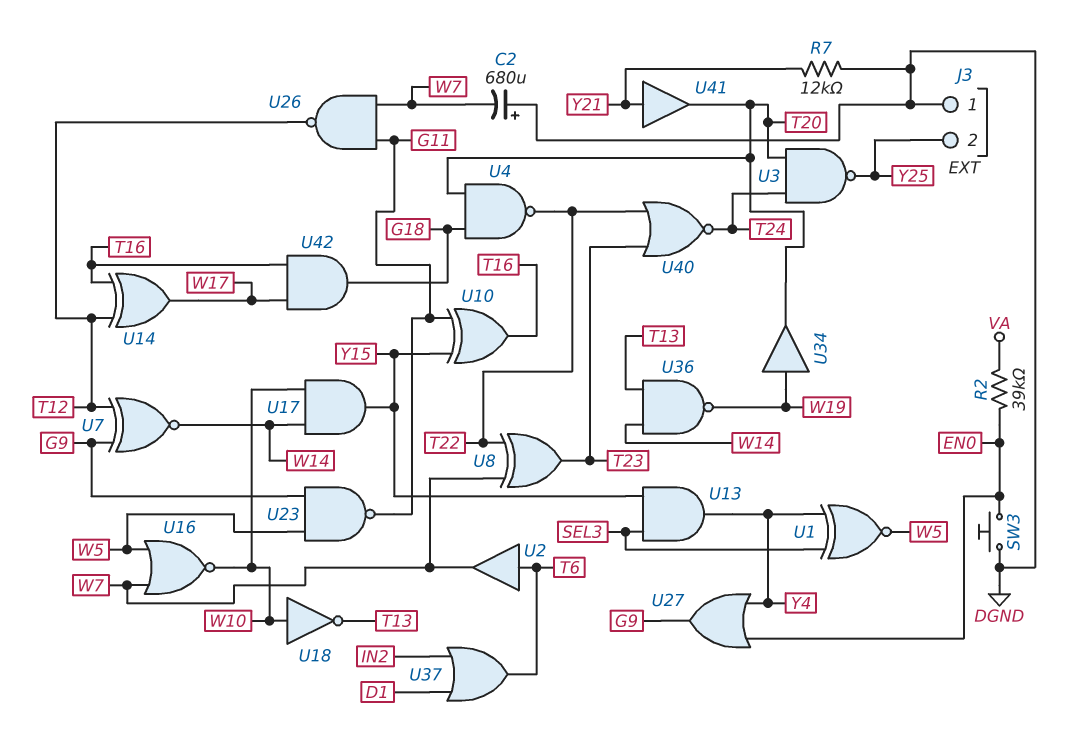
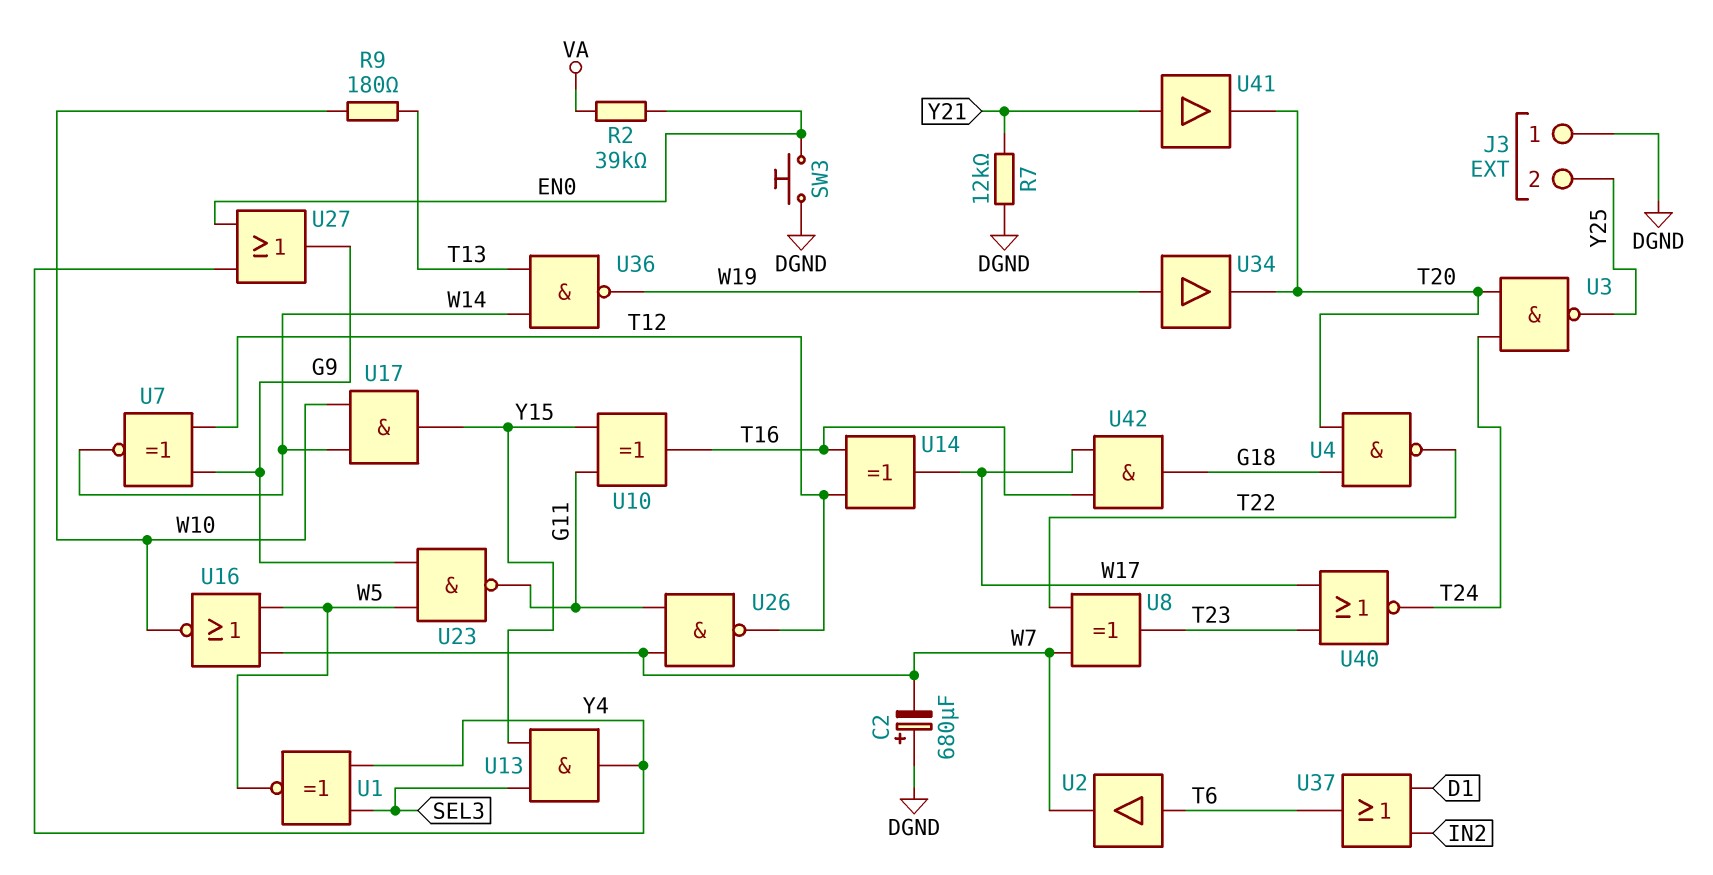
R9: none -> 180 (T13, W10)
U18: NOT (in W10, out T13) -> none
U40: NOR (in T22, in T23, out T24) -> NOR (in T23, in W17, out T24)

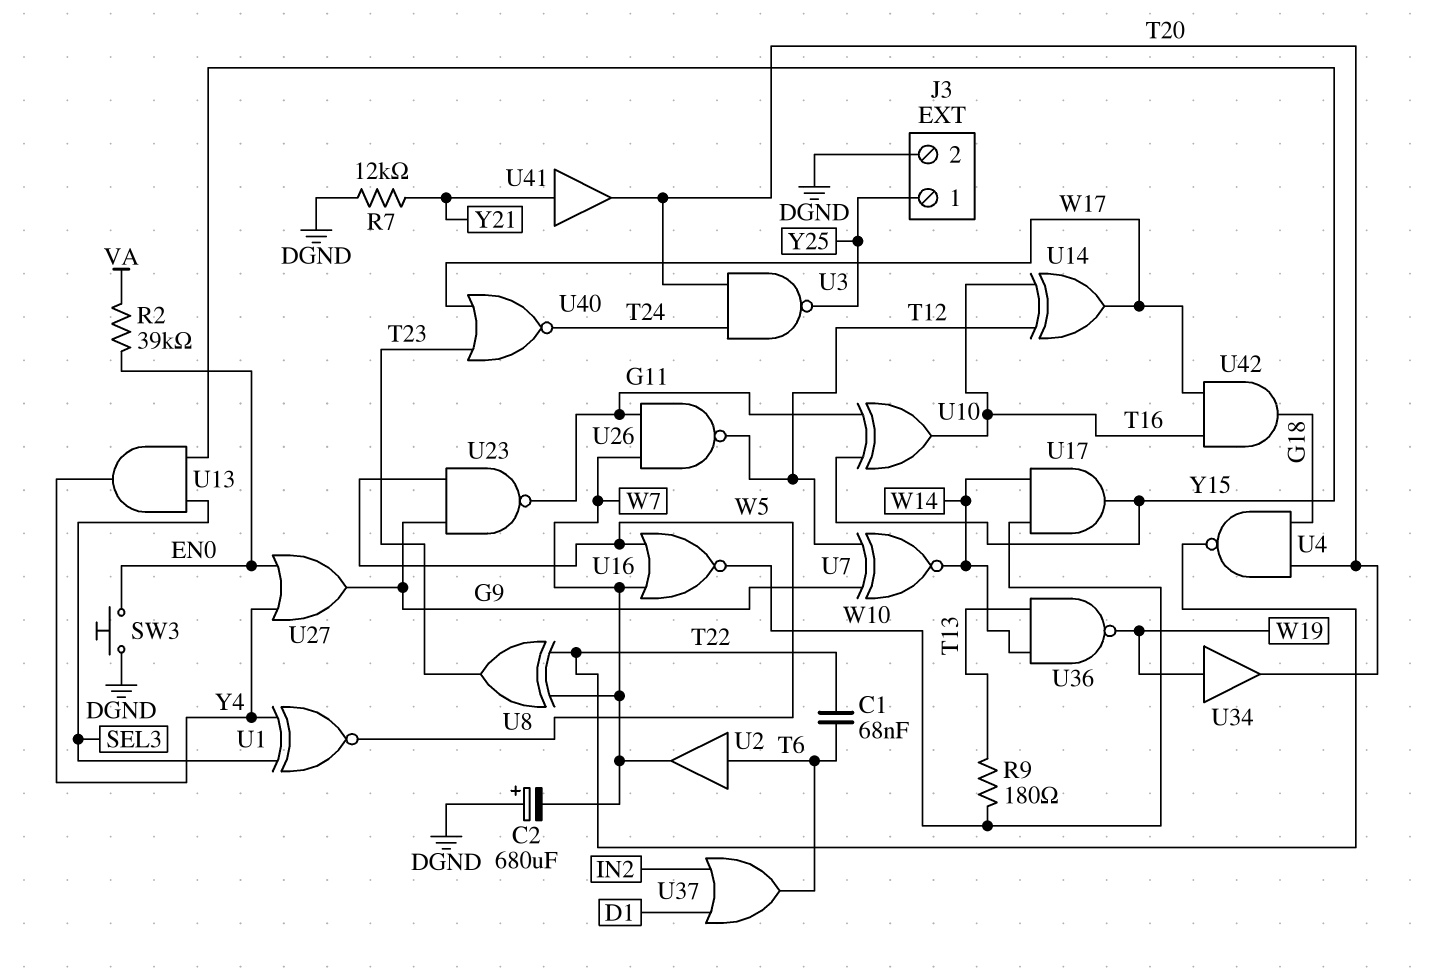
C1: none -> 68nF (T6, T22)
J3 pin 1: DGND -> Y25
J3 pin 2: Y25 -> DGND

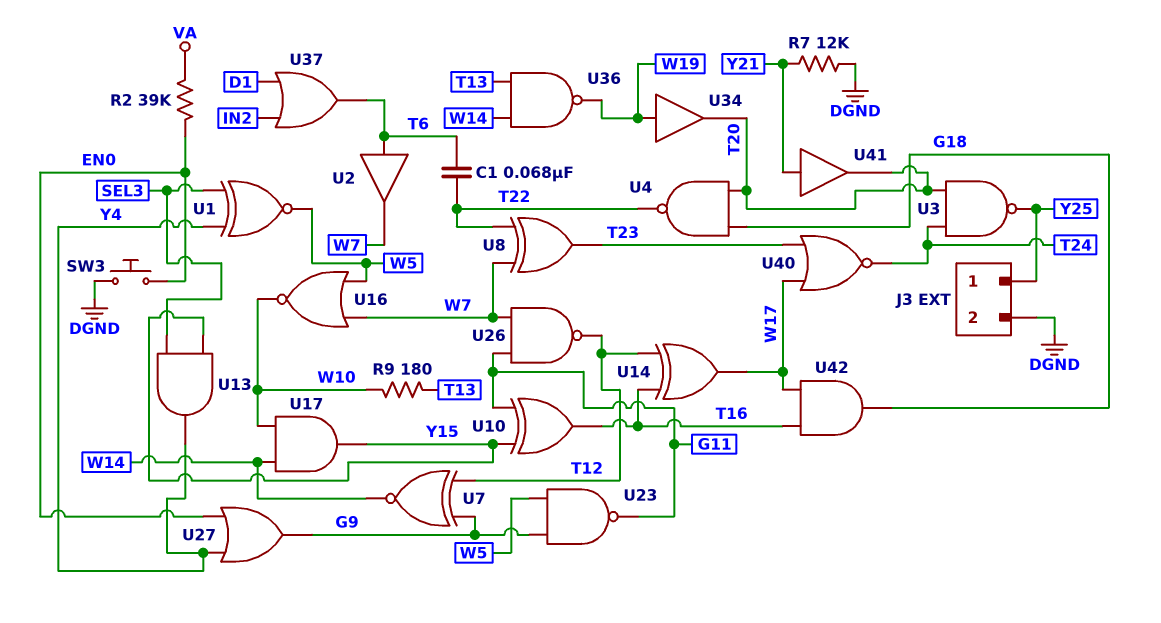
C2: 680uF (plus DGND, minus W7) -> none

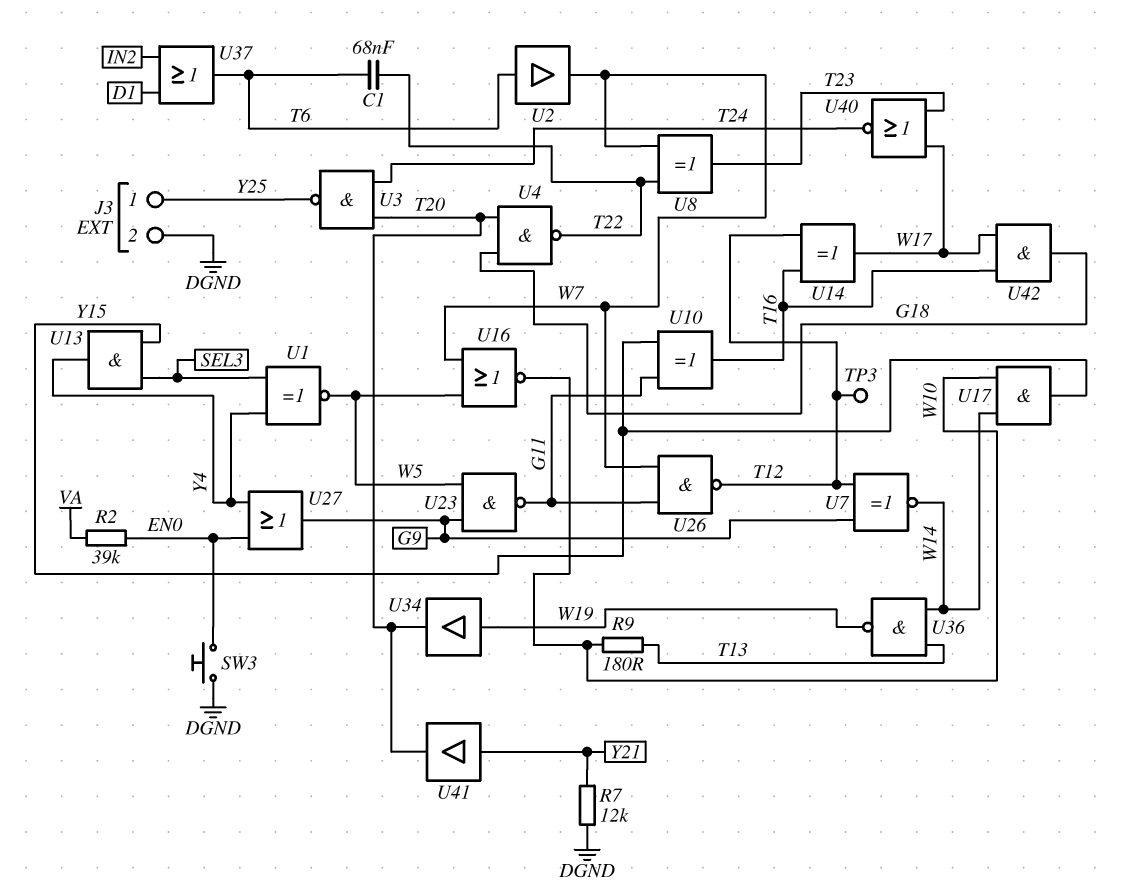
TP3: none -> test point (T12)

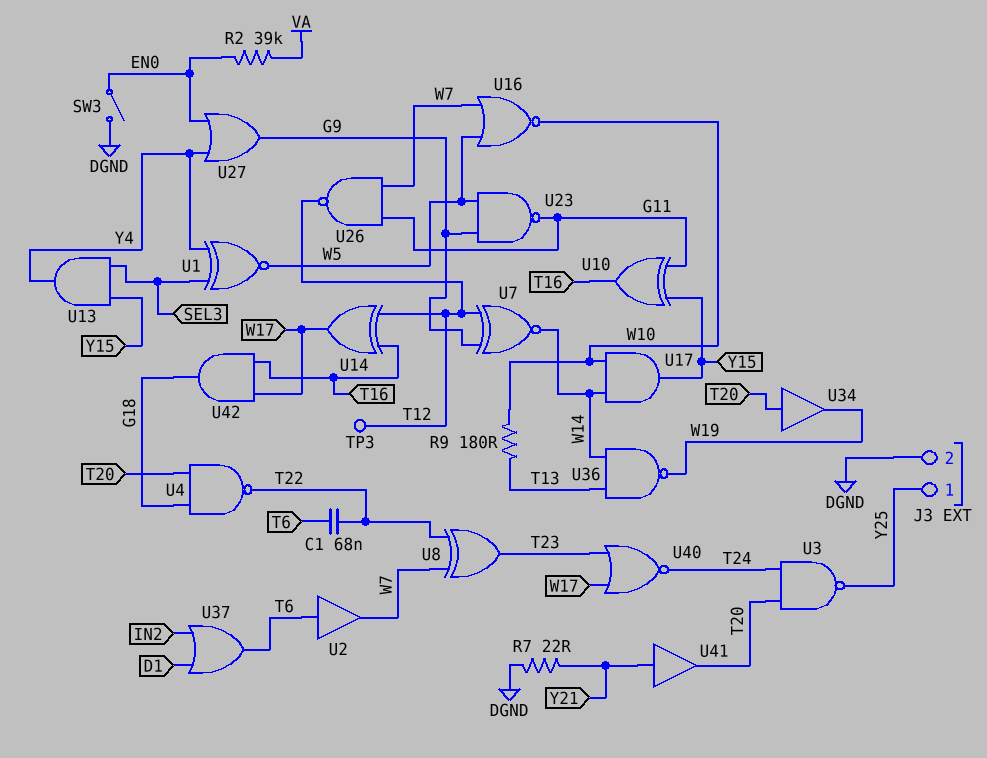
R7: 12k (DGND, Y21) -> 22 (DGND, Y21)
SW3: button (DGND, EN0) -> switch (DGND, EN0)
U34: buffer (in W19, out T20) -> buffer (in T20, out W19)

